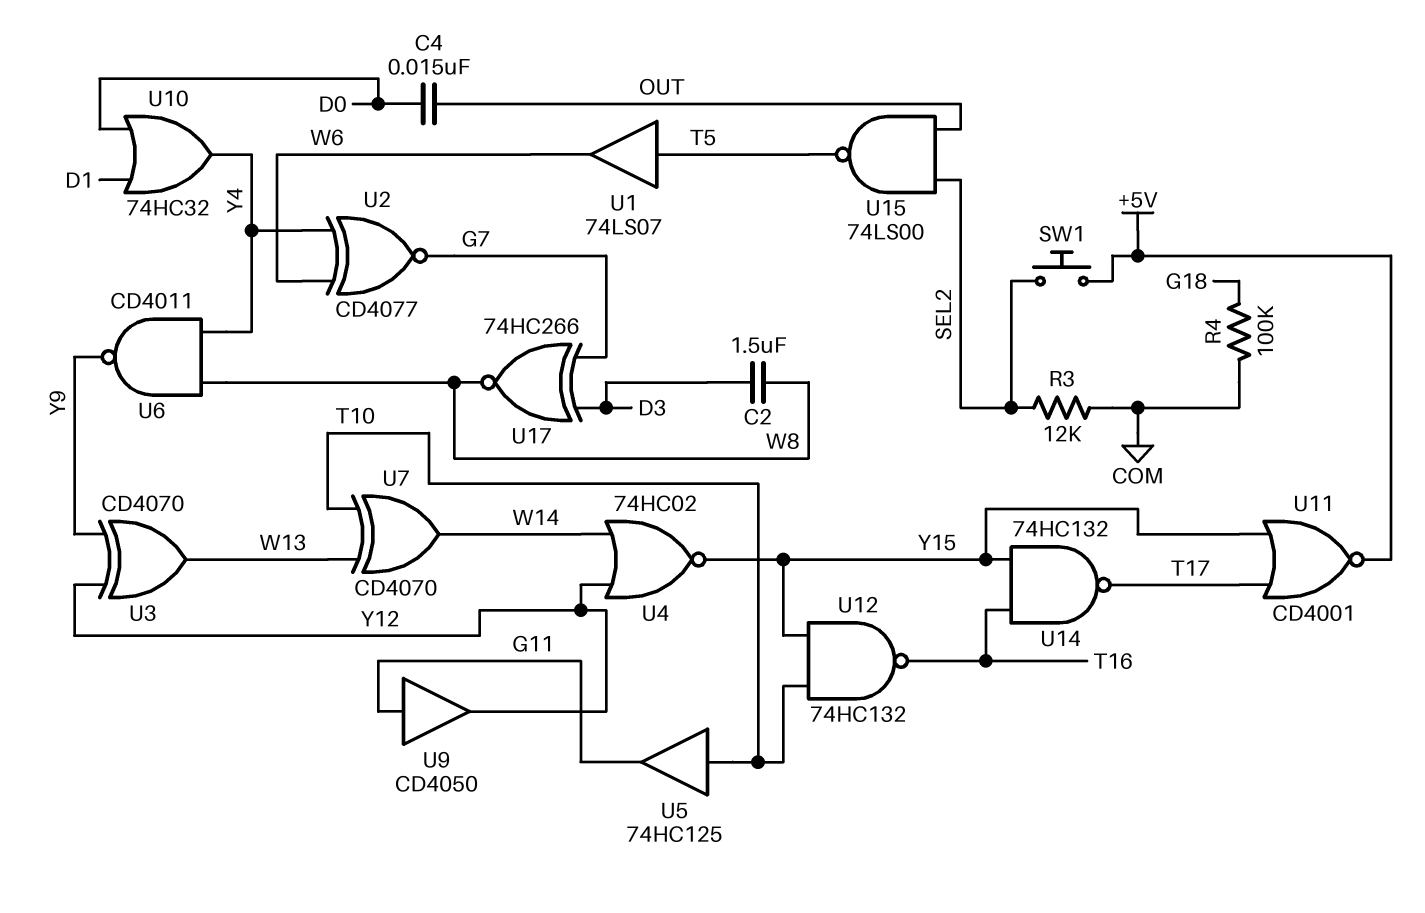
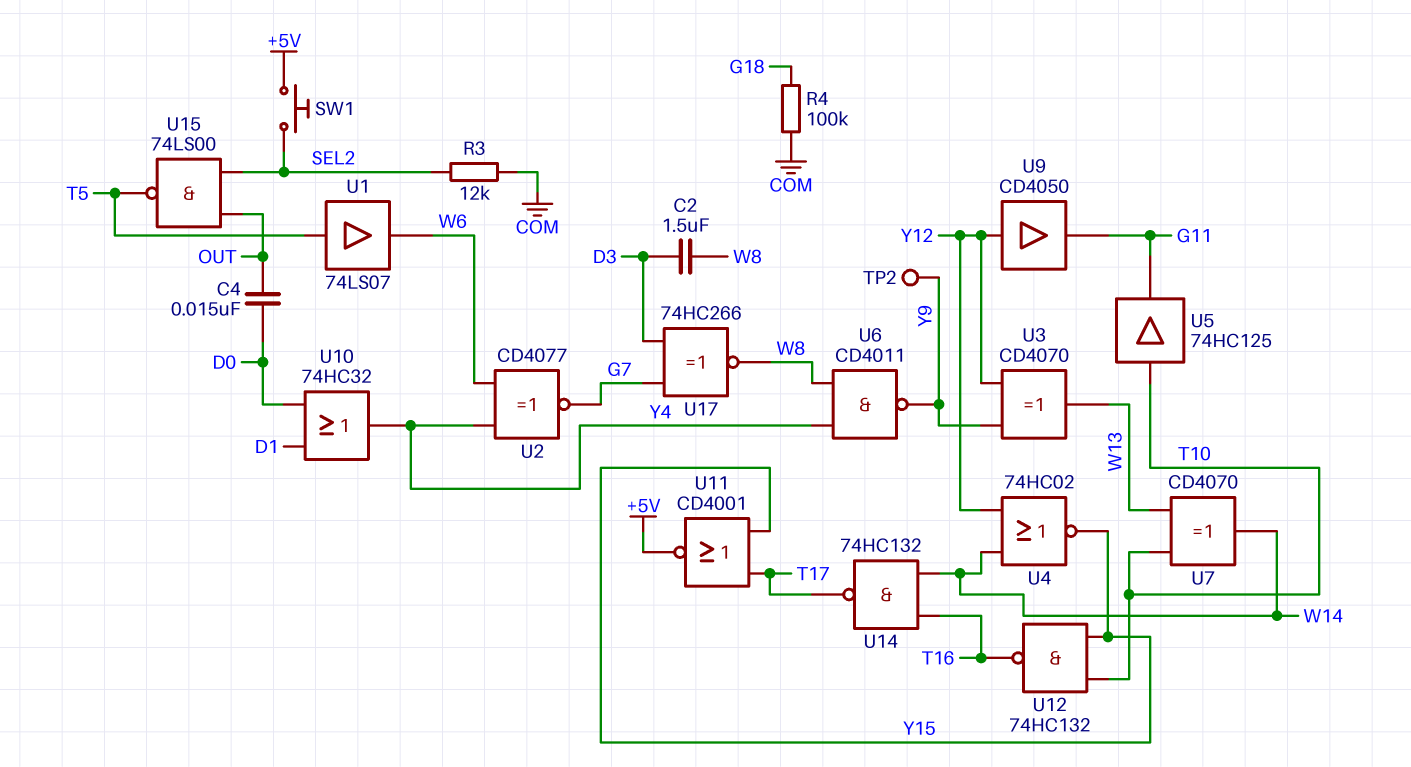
TP2: none -> test point (Y9)
U9: buffer CD4050 (in G11, out Y12) -> buffer CD4050 (in Y12, out G11)
U14: NAND 74HC132 (in T16, in Y15, out T17) -> NAND 74HC132 (in T16, in W14, out T17)

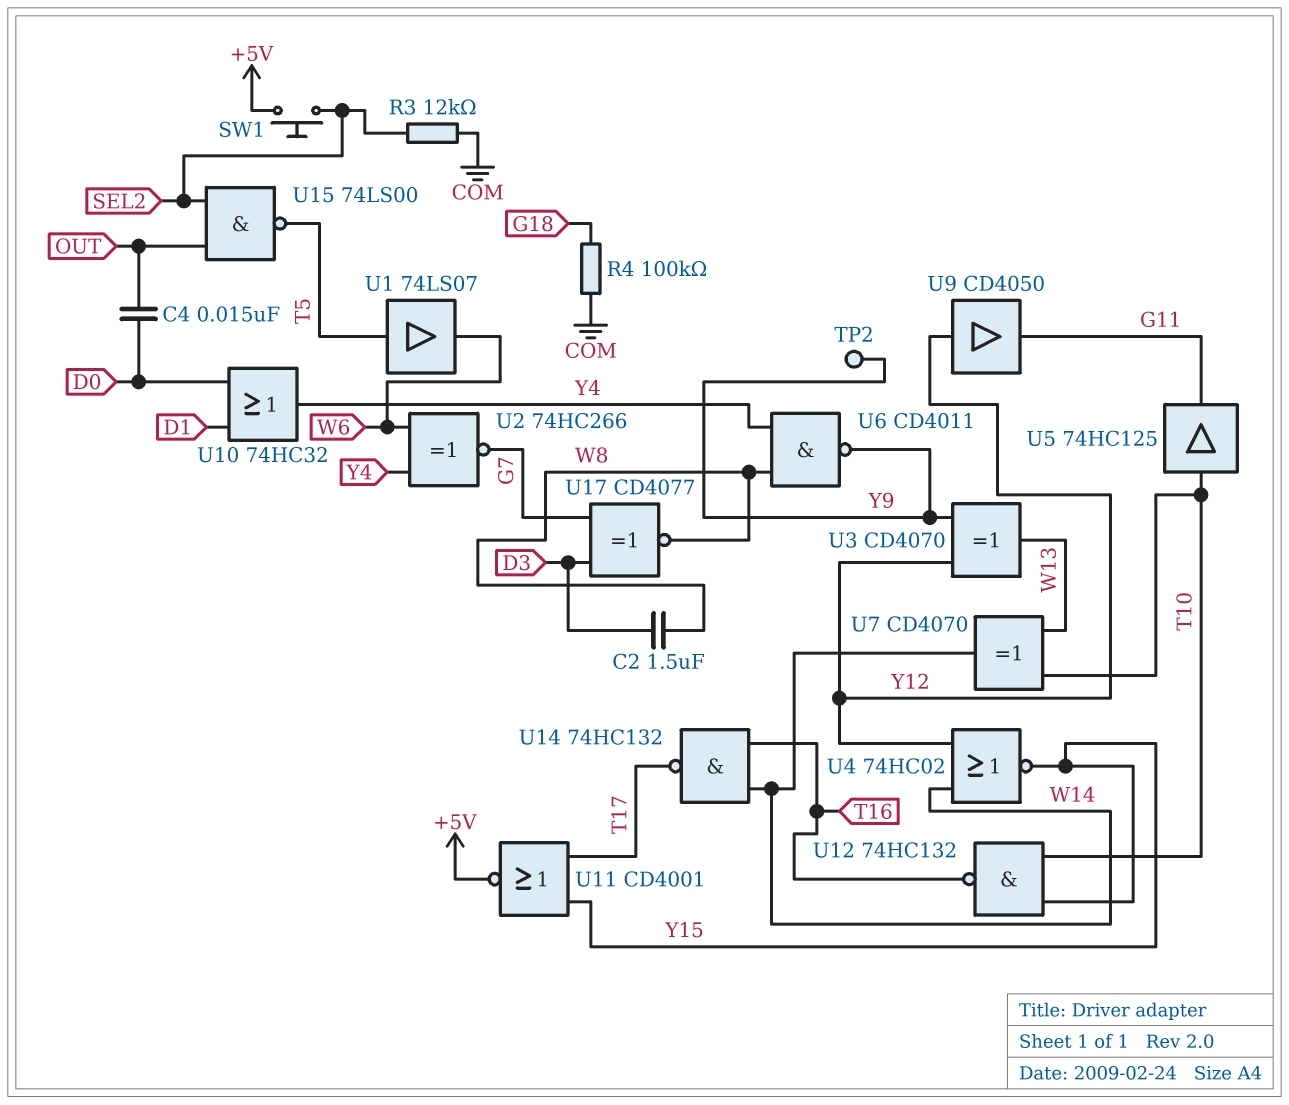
U2: XNOR CD4077 (in W6, in Y4, out G7) -> XNOR 74HC266 (in W6, in Y4, out G7)
U17: XNOR 74HC266 (in D3, in G7, out W8) -> XNOR CD4077 (in D3, in G7, out W8)

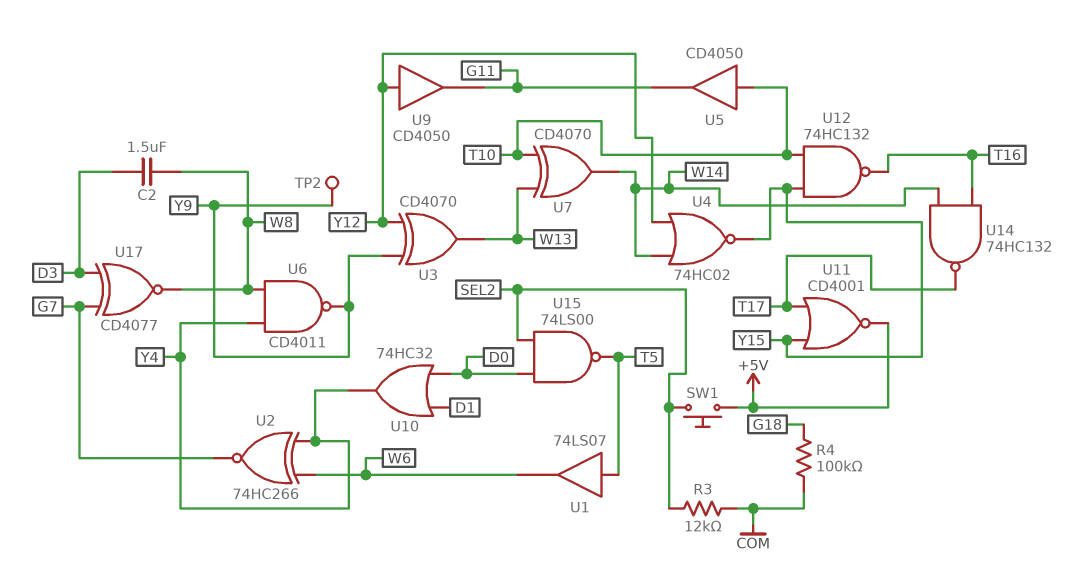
C4: 15nF (D0, OUT) -> none
U5: buffer 74HC125 (in T10, out G11) -> buffer CD4050 (in T10, out G11)
U15: NAND 74LS00 (in OUT, in SEL2, out T5) -> NAND 74LS00 (in D0, in SEL2, out T5)

